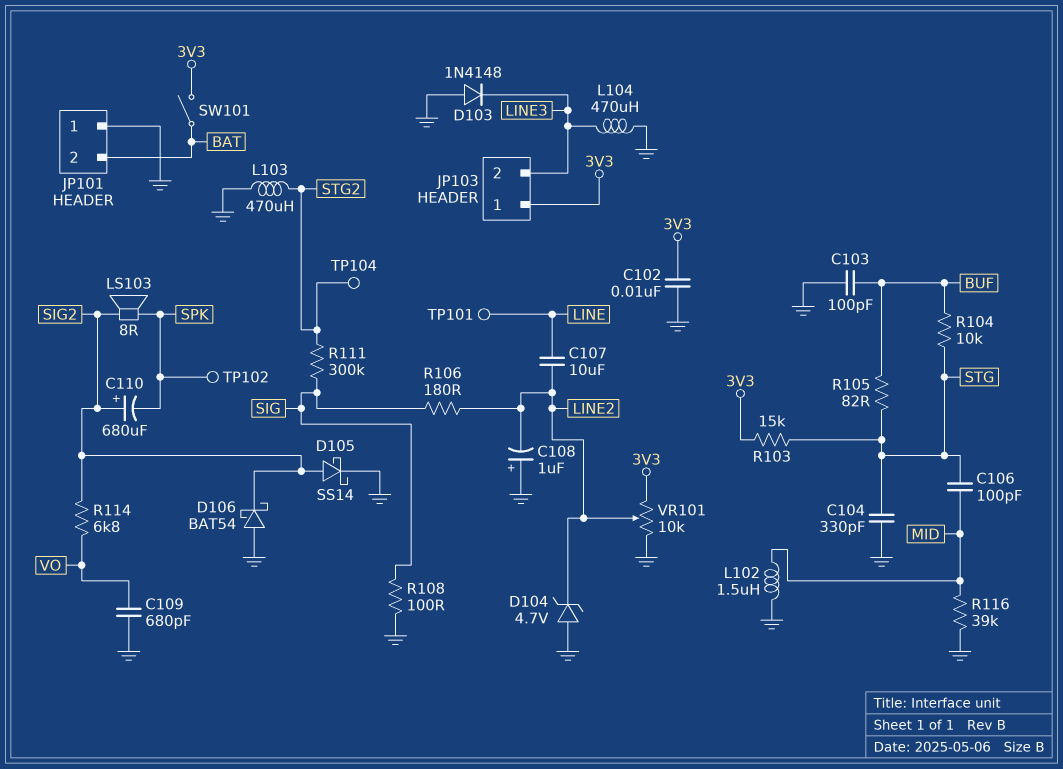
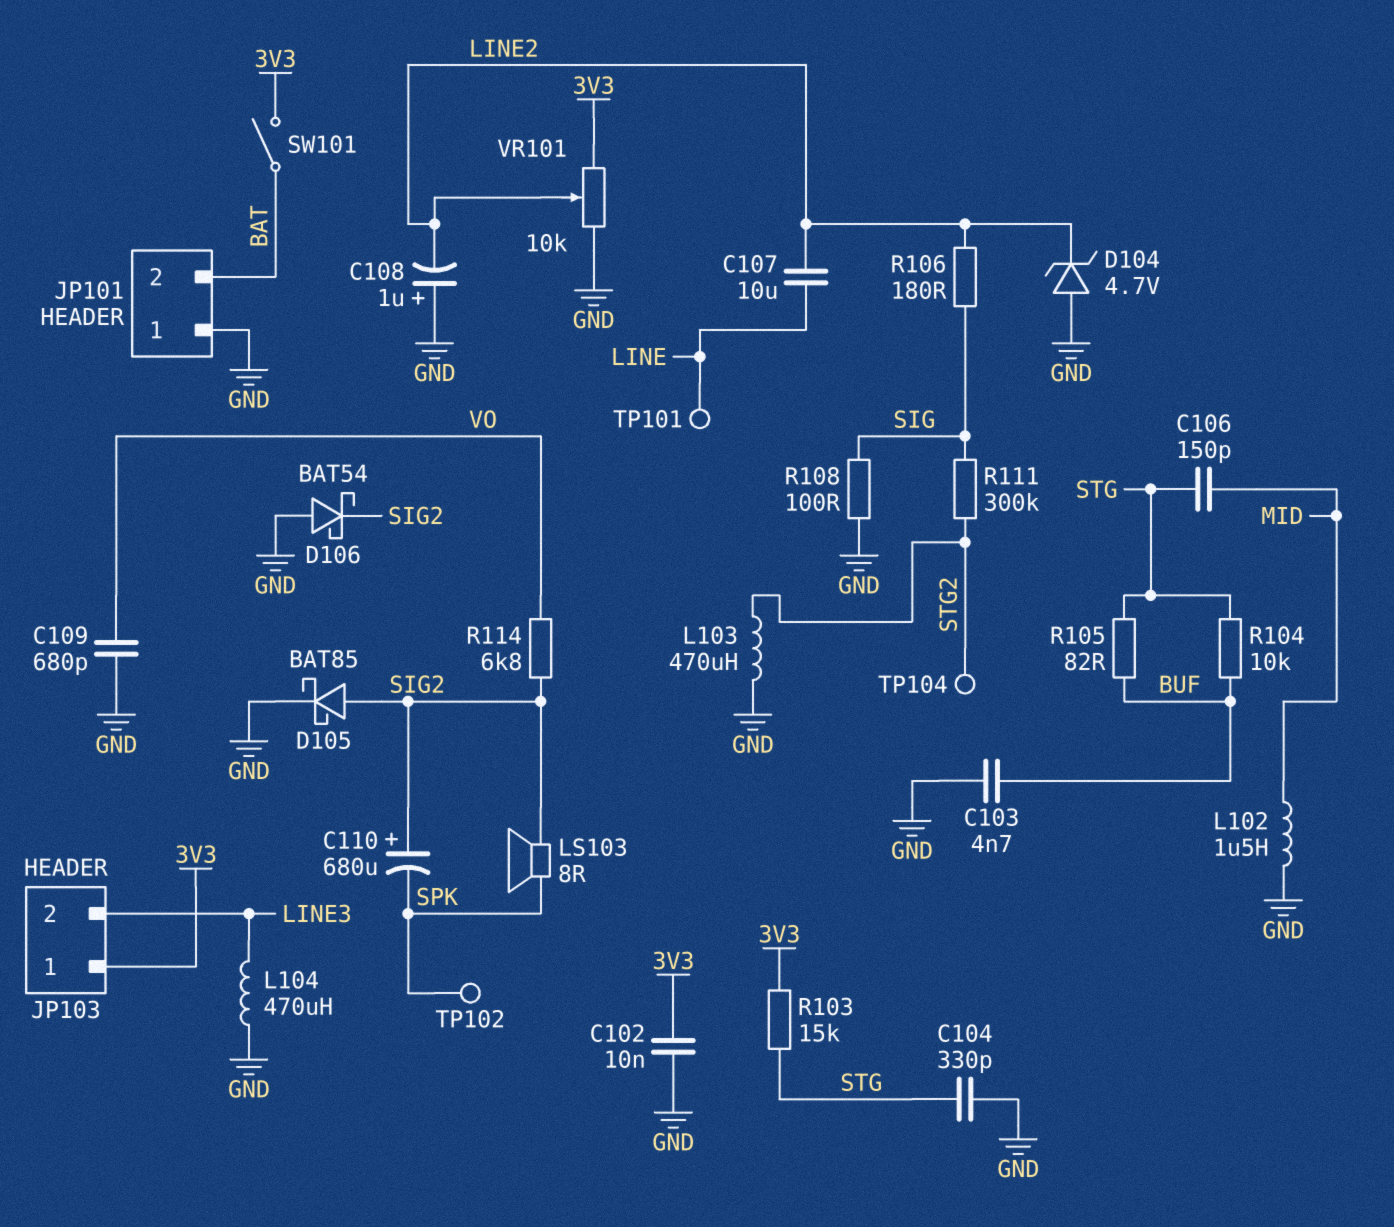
C103: 100pF (BUF, GND) -> 4.7nF (BUF, GND)
C106: 100pF (MID, STG) -> 150pF (MID, STG)
D103: diode 1N4148 (A GND, K LINE3) -> none
D105: schottky SS14 (A SIG2, K GND) -> schottky BAT85 (A SIG2, K GND)
R116: 39k (GND, MID) -> none

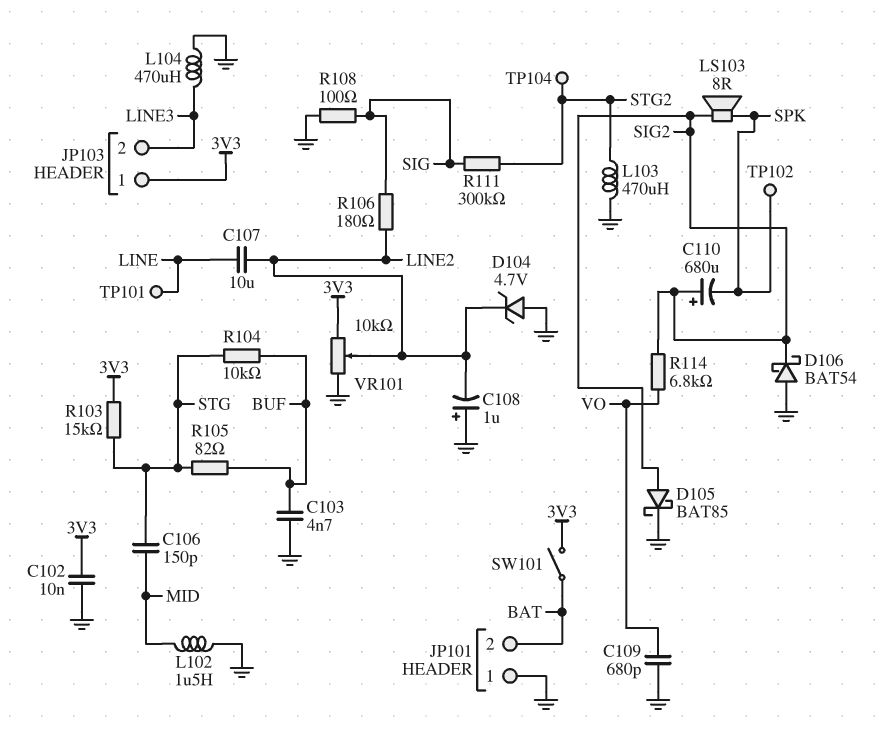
C104: 330pF (GND, STG) -> none

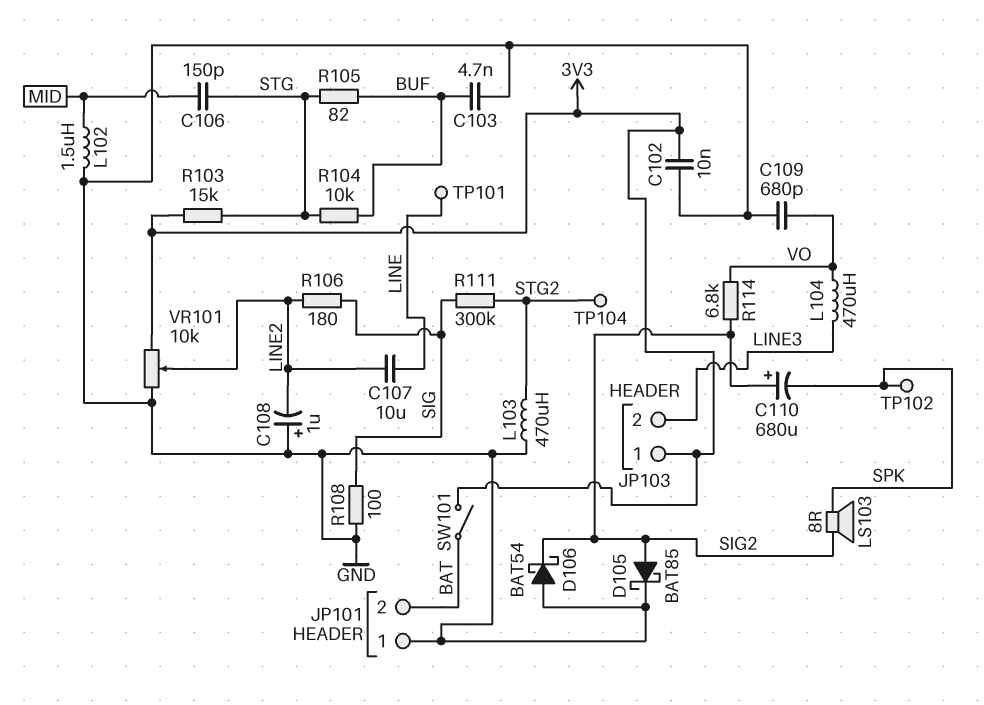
D104: zener 4.7V (A GND, K LINE2) -> none
L104: 470uH (GND, LINE3) -> 470uH (LINE3, VO)

